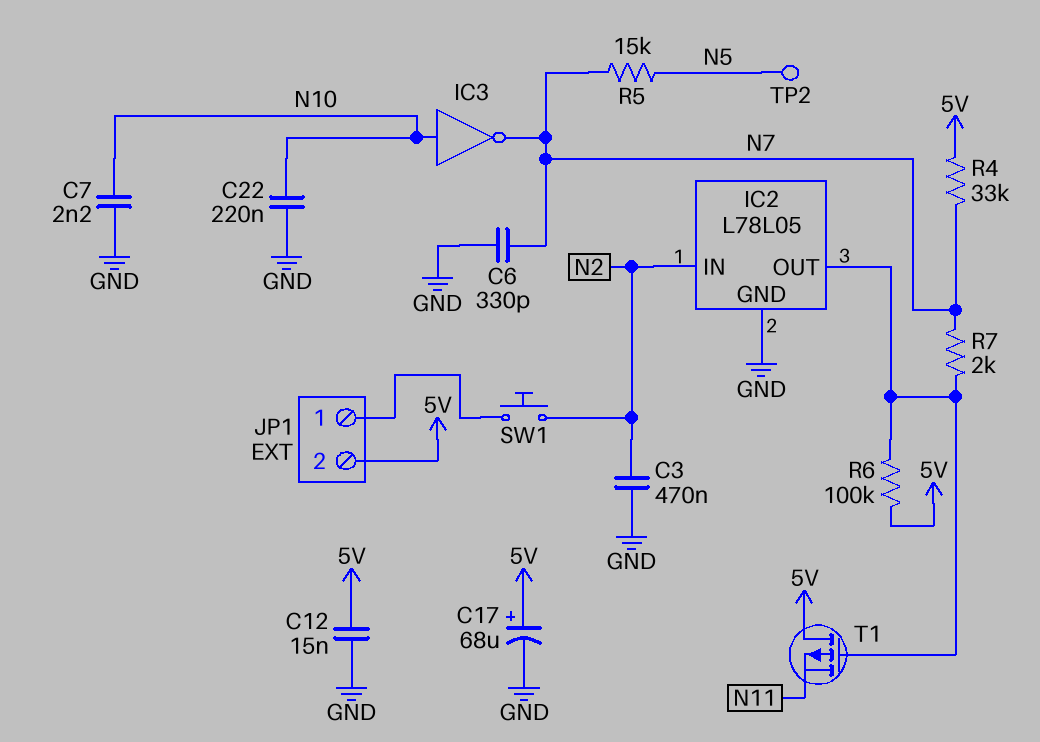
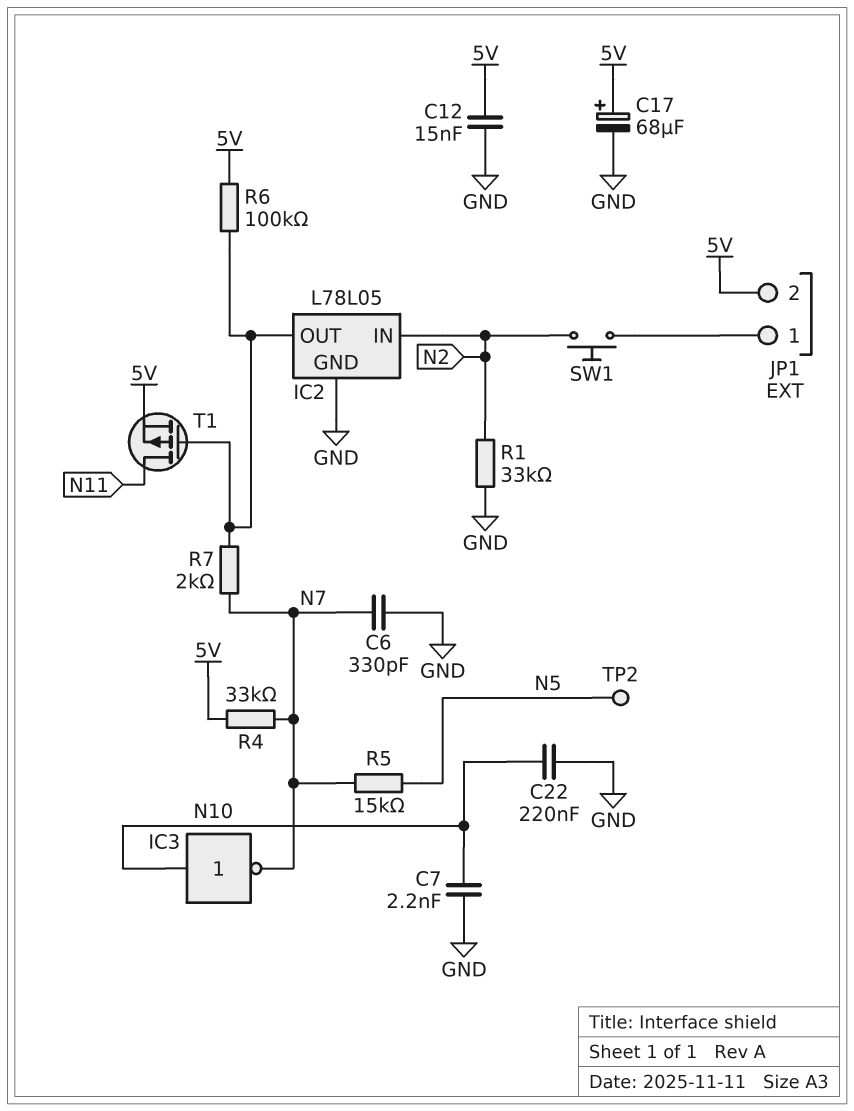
C3: 470nF (GND, N2) -> none
R1: none -> 33k (GND, N2)
T1: PMOS (G IC2/OUT, D 5V, S N11) -> PMOS (G IC2/OUT, D N11, S 5V)

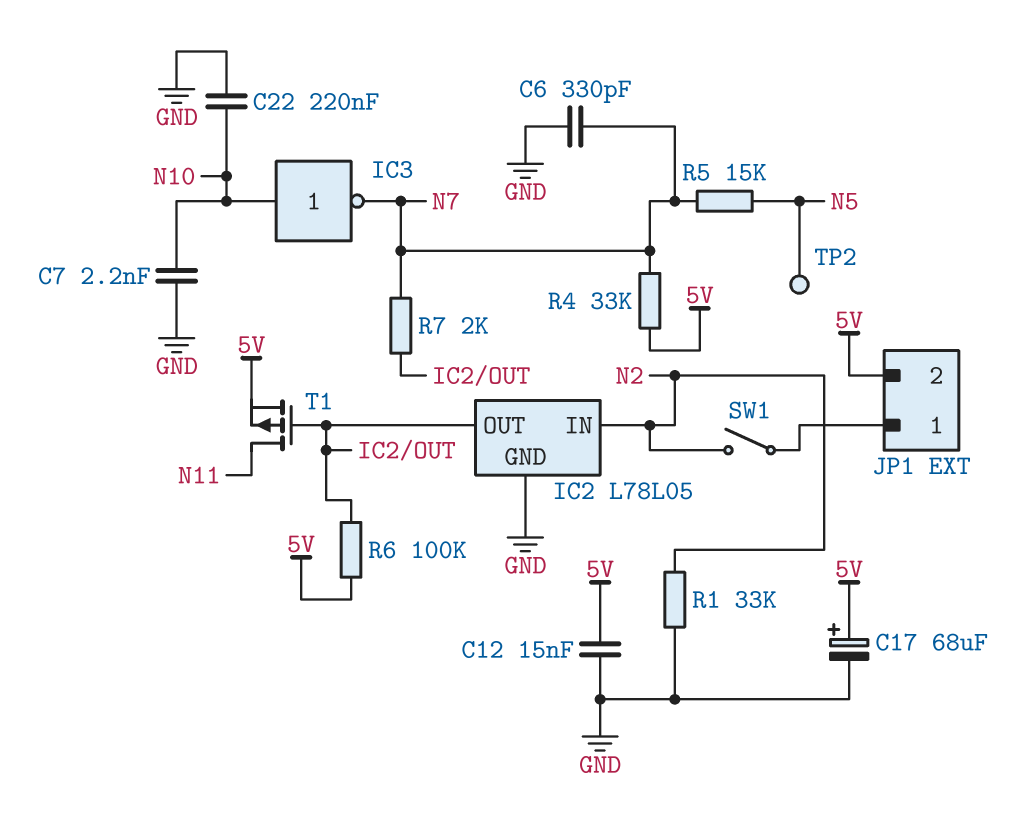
SW1: button (JP1/1, N2) -> switch (JP1/1, N2)

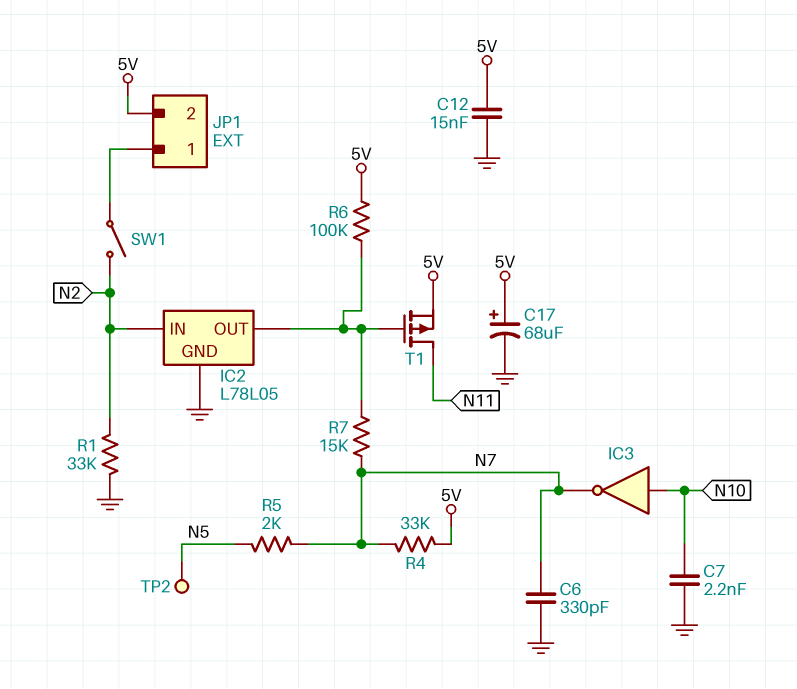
C22: 220nF (GND, N10) -> none
R5: 15k (N5, N7) -> 2k (N5, N7)
R7: 2k (IC2/OUT, N7) -> 15k (IC2/OUT, N7)

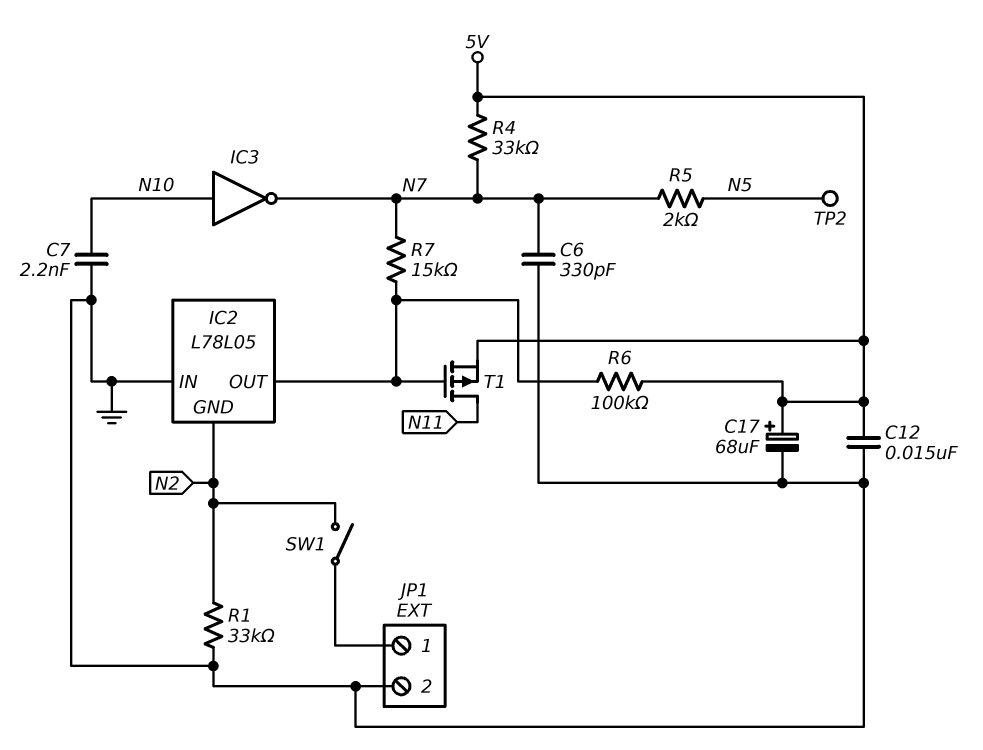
IC2 pin GND: GND -> N2
IC2 pin IN: N2 -> GND
JP1 pin 2: 5V -> GND

